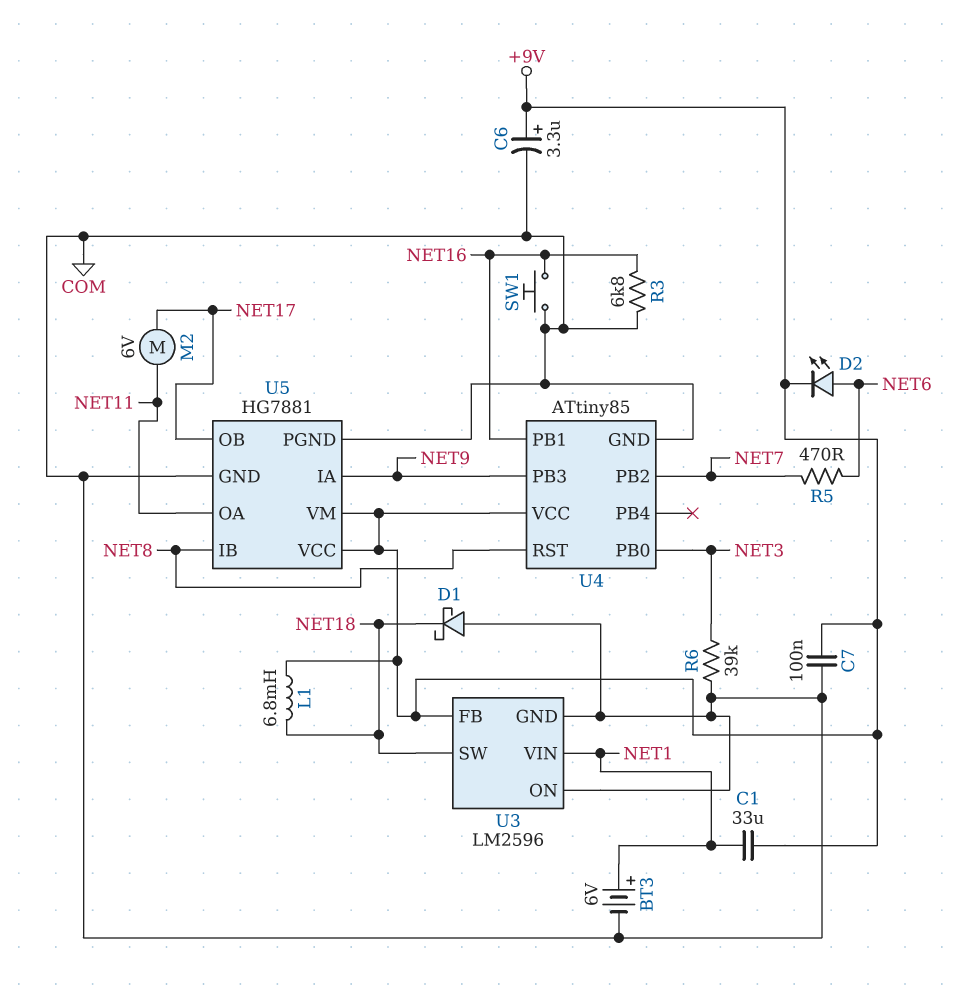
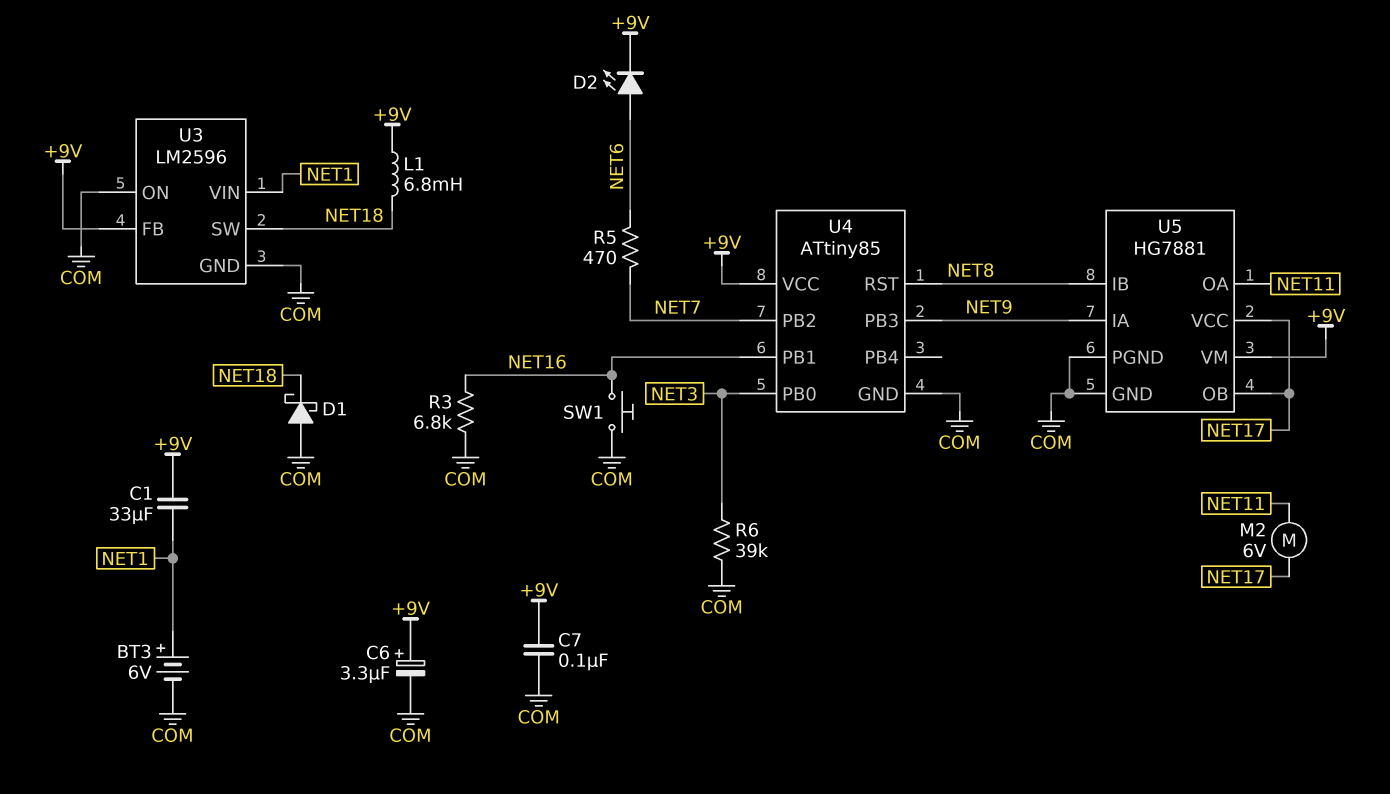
U5 pin VCC: +9V -> NET17

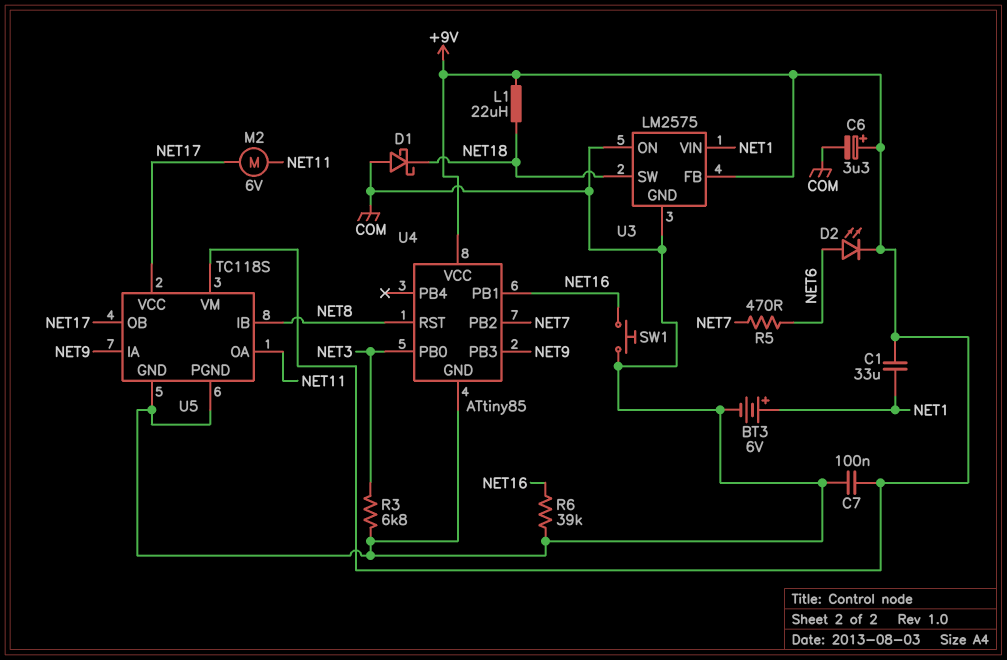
L1: 6.8mH (+9V, NET18) -> 22uH (+9V, NET18)
R3: 6.8k (COM, NET16) -> 6.8k (COM, NET3)
R6: 39k (COM, NET3) -> 39k (COM, NET16)
U3: LM2596 -> LM2575
U5: HG7881 -> TC118S

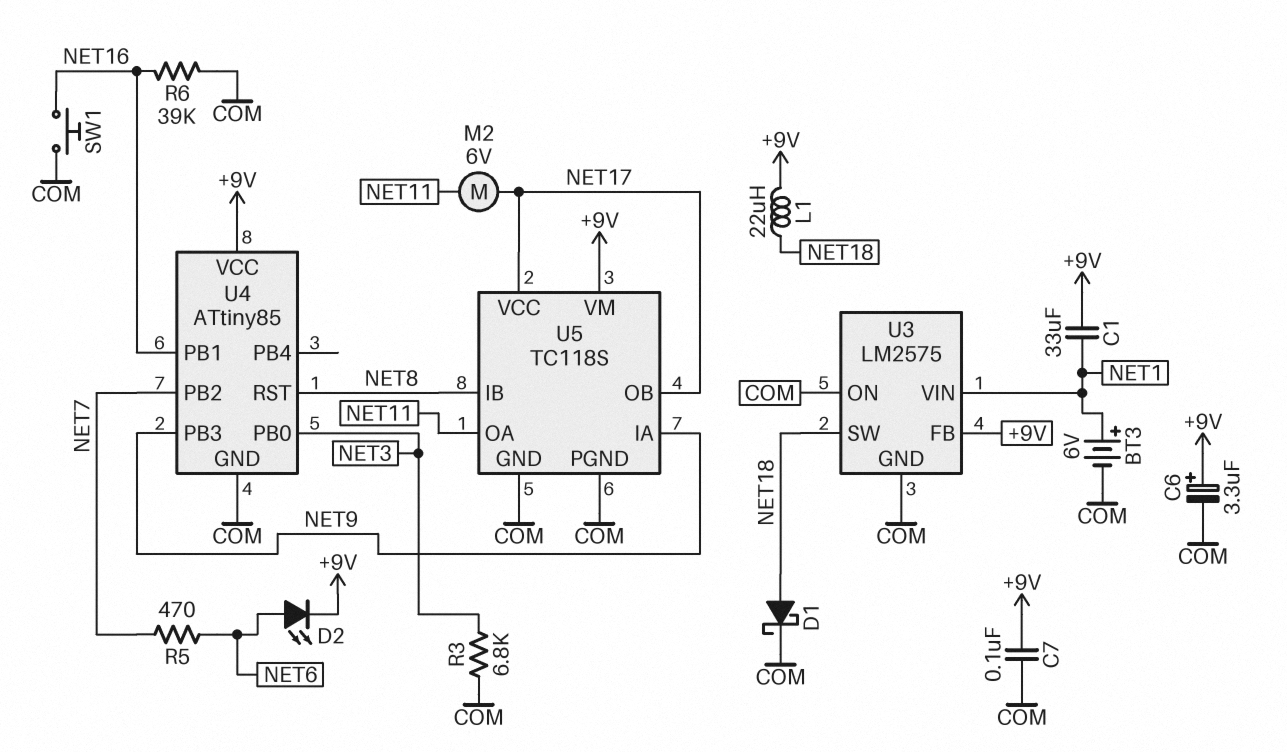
D1: schottky (A COM, K NET18) -> schottky (A NET18, K COM)

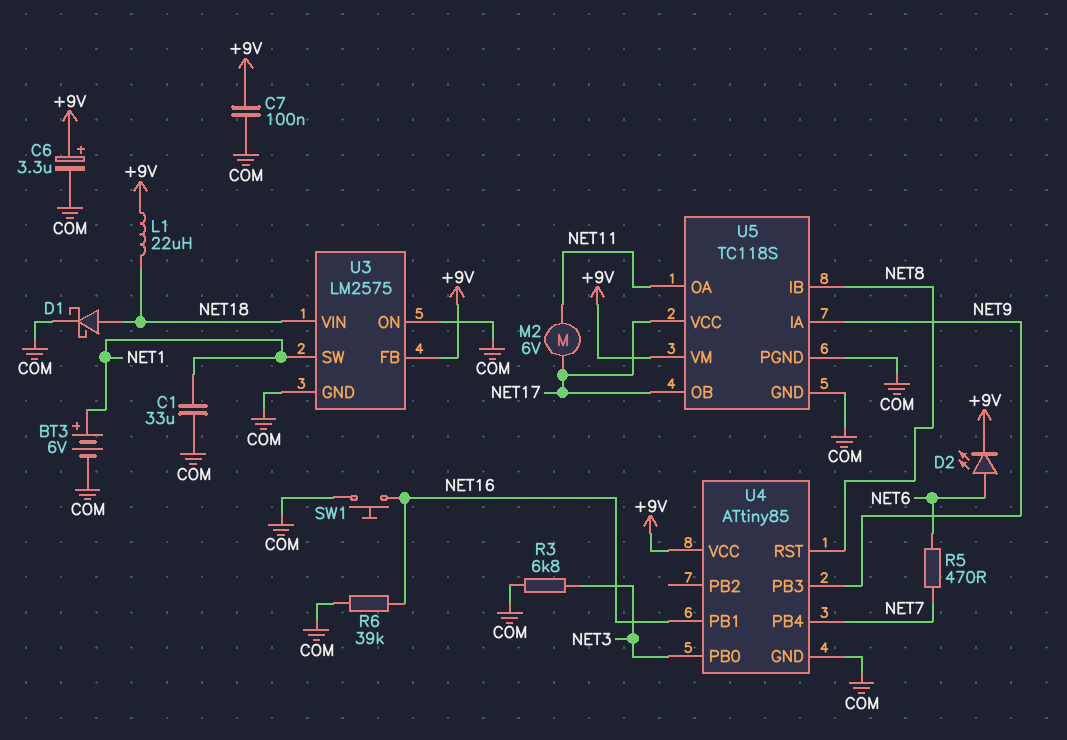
C1: 33uF (+9V, NET1) -> 33uF (COM, NET1)
U3 pin SW: NET18 -> NET1
U3 pin VIN: NET1 -> NET18
U4 pin PB2: NET7 -> none
U4 pin PB4: none -> NET7

